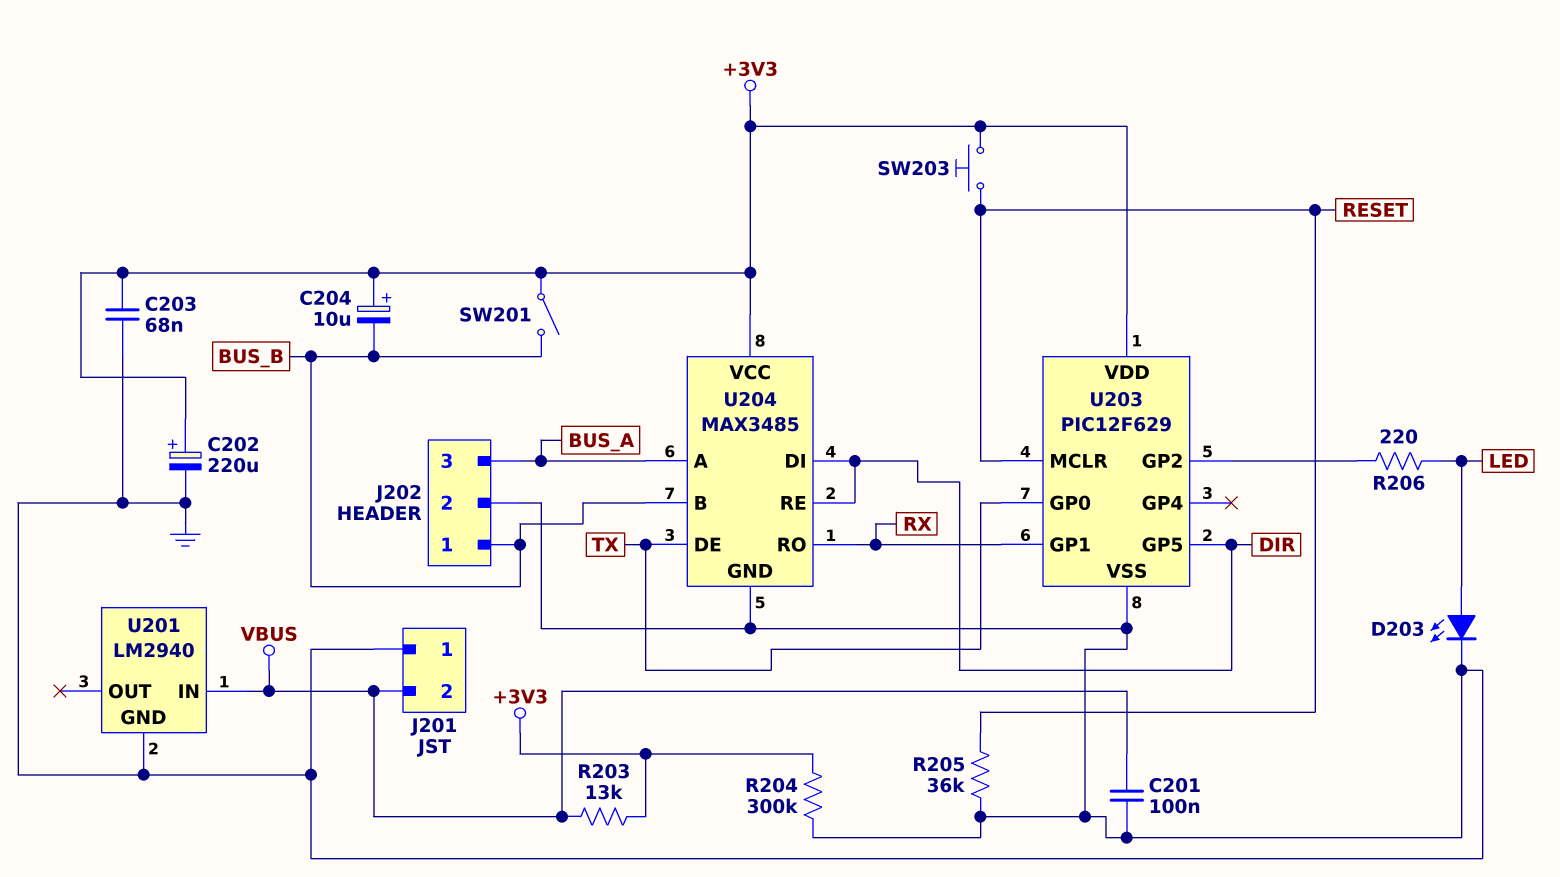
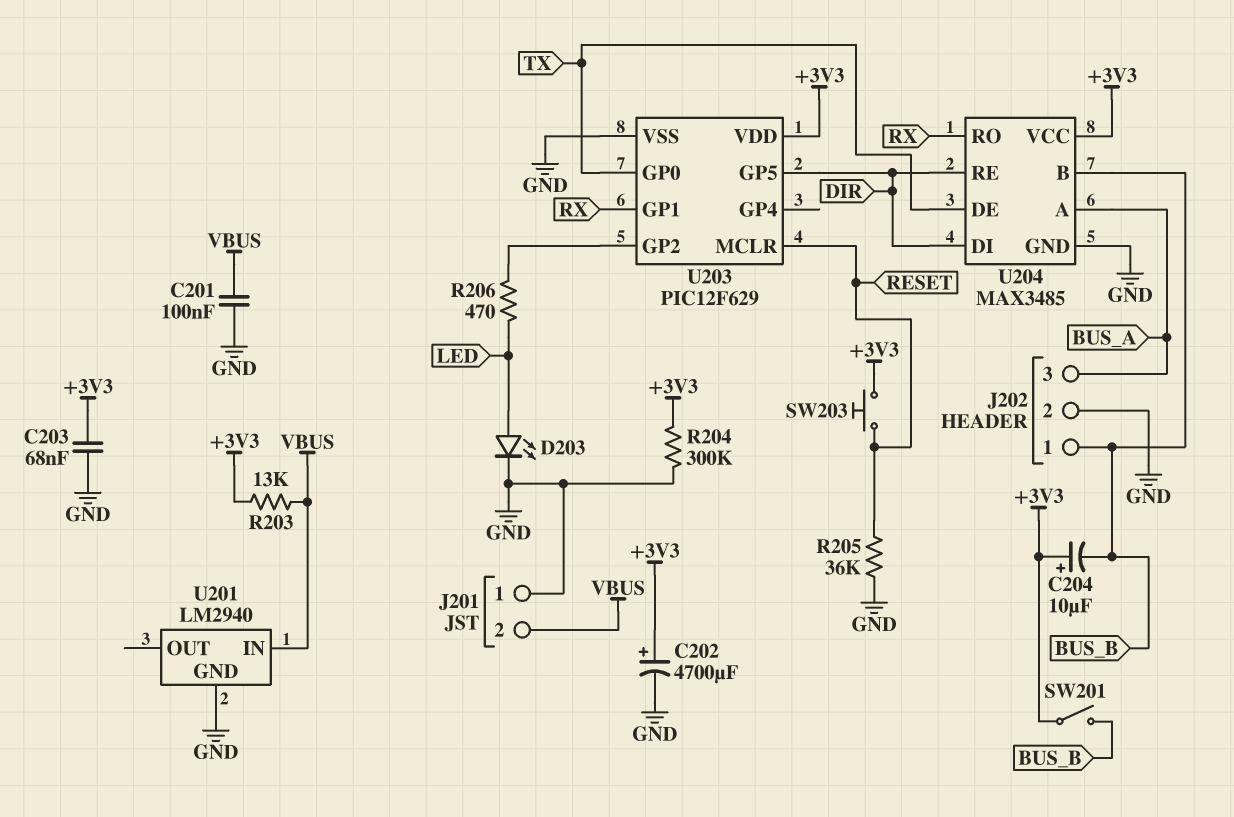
C202: 220uF (plus +3V3, minus GND) -> 4700uF (plus +3V3, minus GND)
R206: 220 (LED, U203/GP2) -> 470 (LED, U203/GP2)

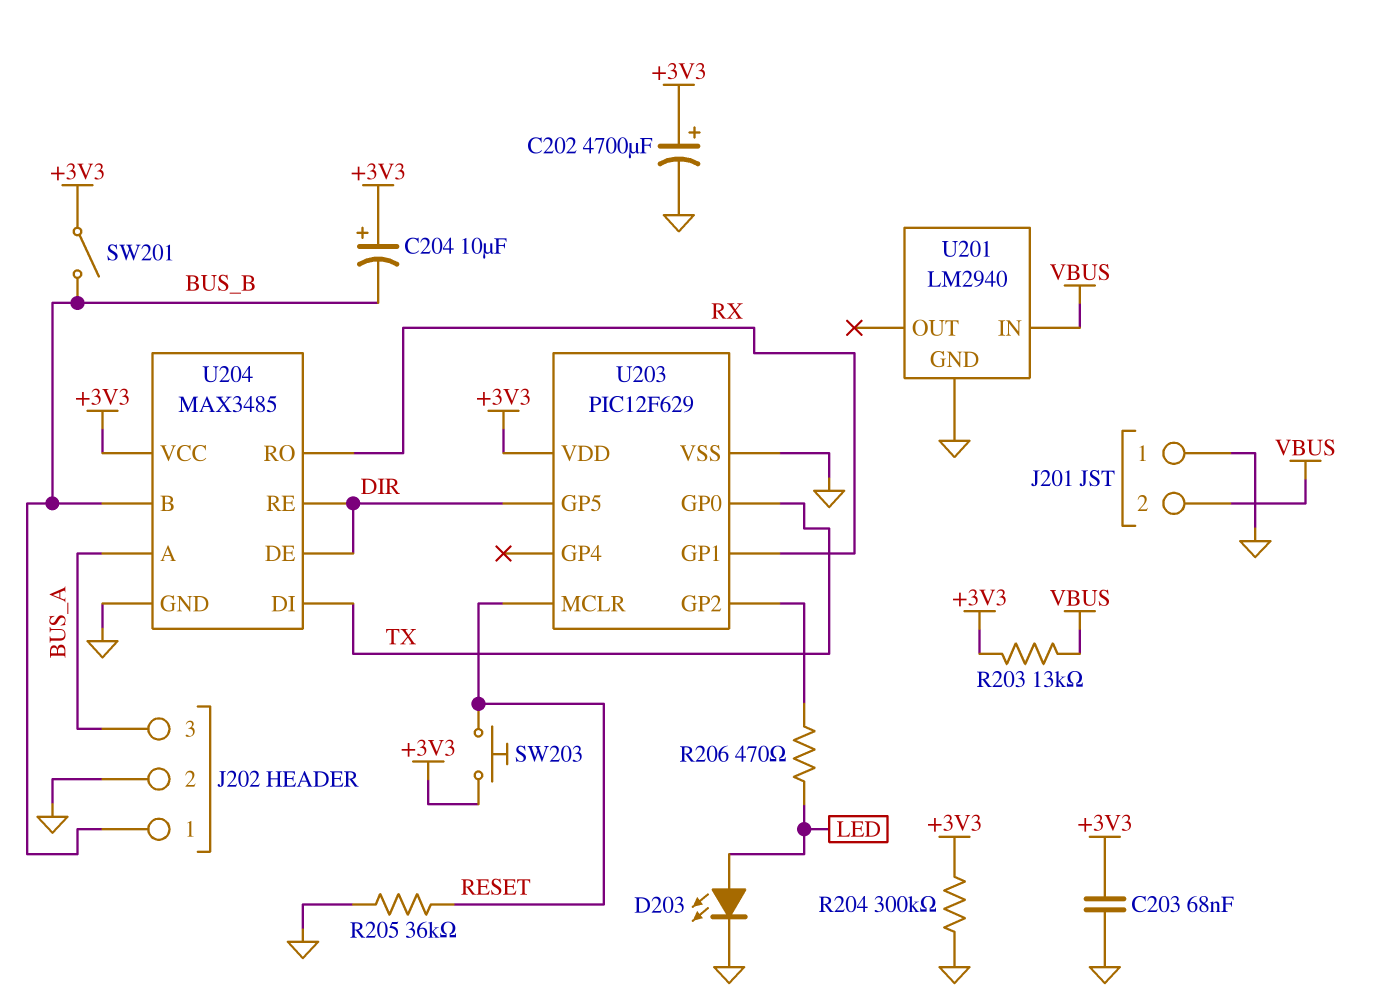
C201: 100nF (GND, VBUS) -> none
U204 pin DE: TX -> DIR
U204 pin DI: DIR -> TX

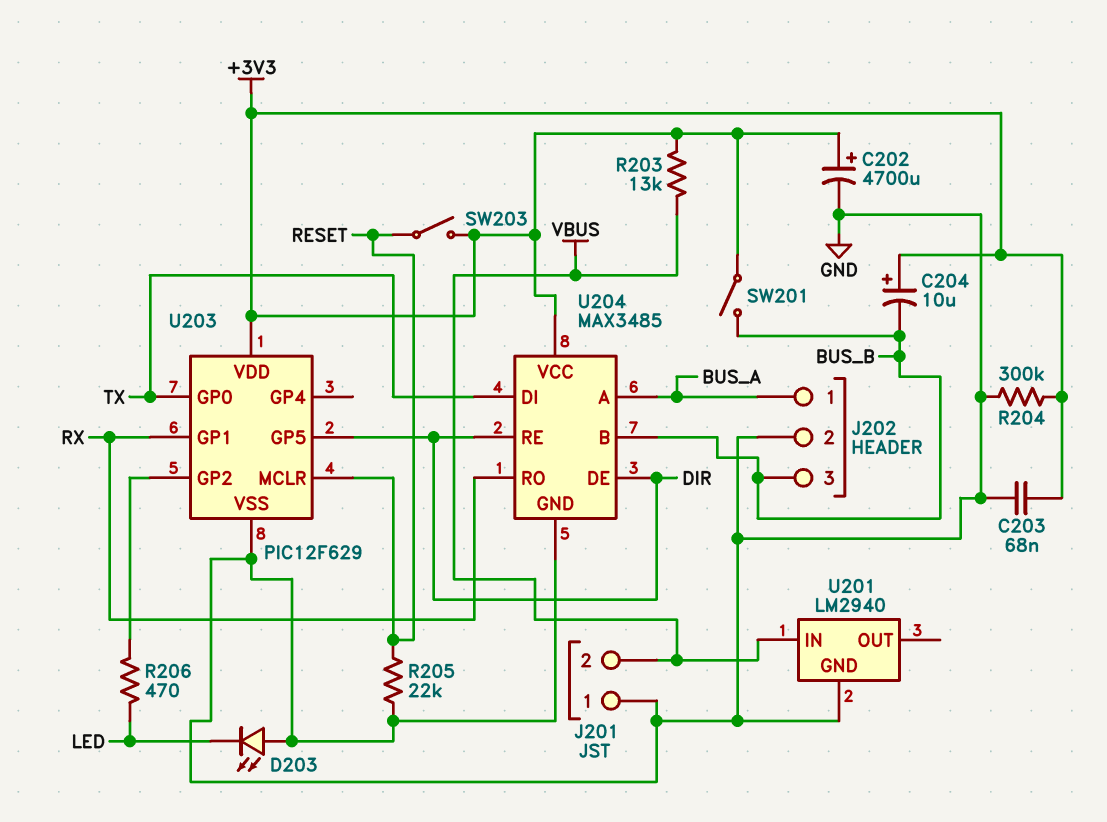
D203: LED (A LED, K GND) -> LED (A GND, K LED)
J202 pin 1: BUS_B -> BUS_A
J202 pin 3: BUS_A -> BUS_B
R205: 36k (GND, RESET) -> 22k (GND, RESET)
SW203: button (+3V3, RESET) -> switch (+3V3, RESET)

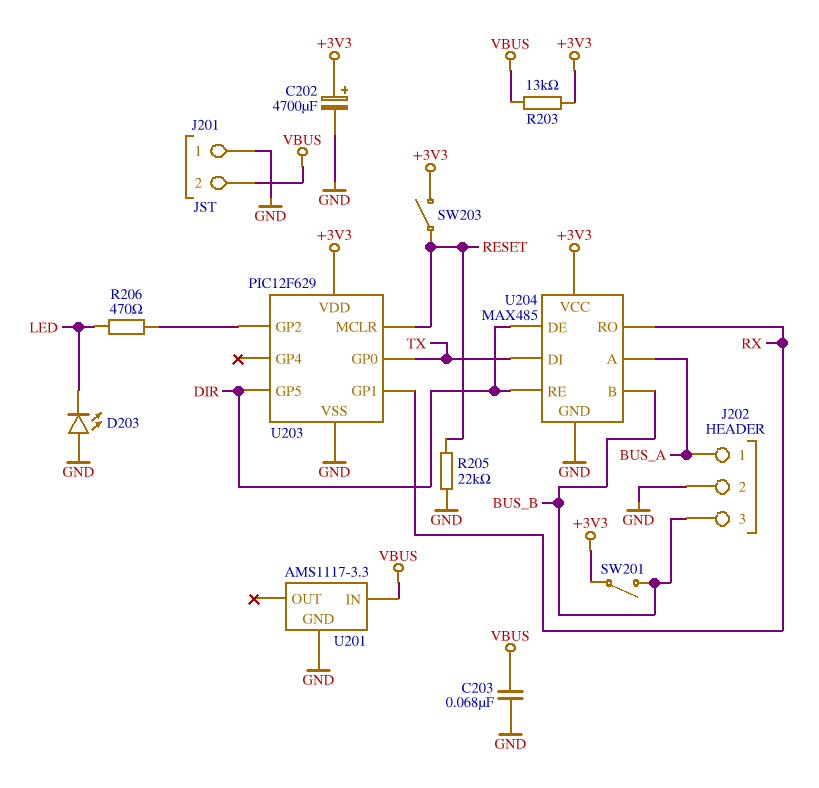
C203: 68nF (+3V3, GND) -> 68nF (GND, VBUS)
C204: 10uF (plus +3V3, minus BUS_B) -> none
R204: 300k (+3V3, GND) -> none
U201: LM2940 -> AMS1117-3.3
U204: MAX3485 -> MAX485

